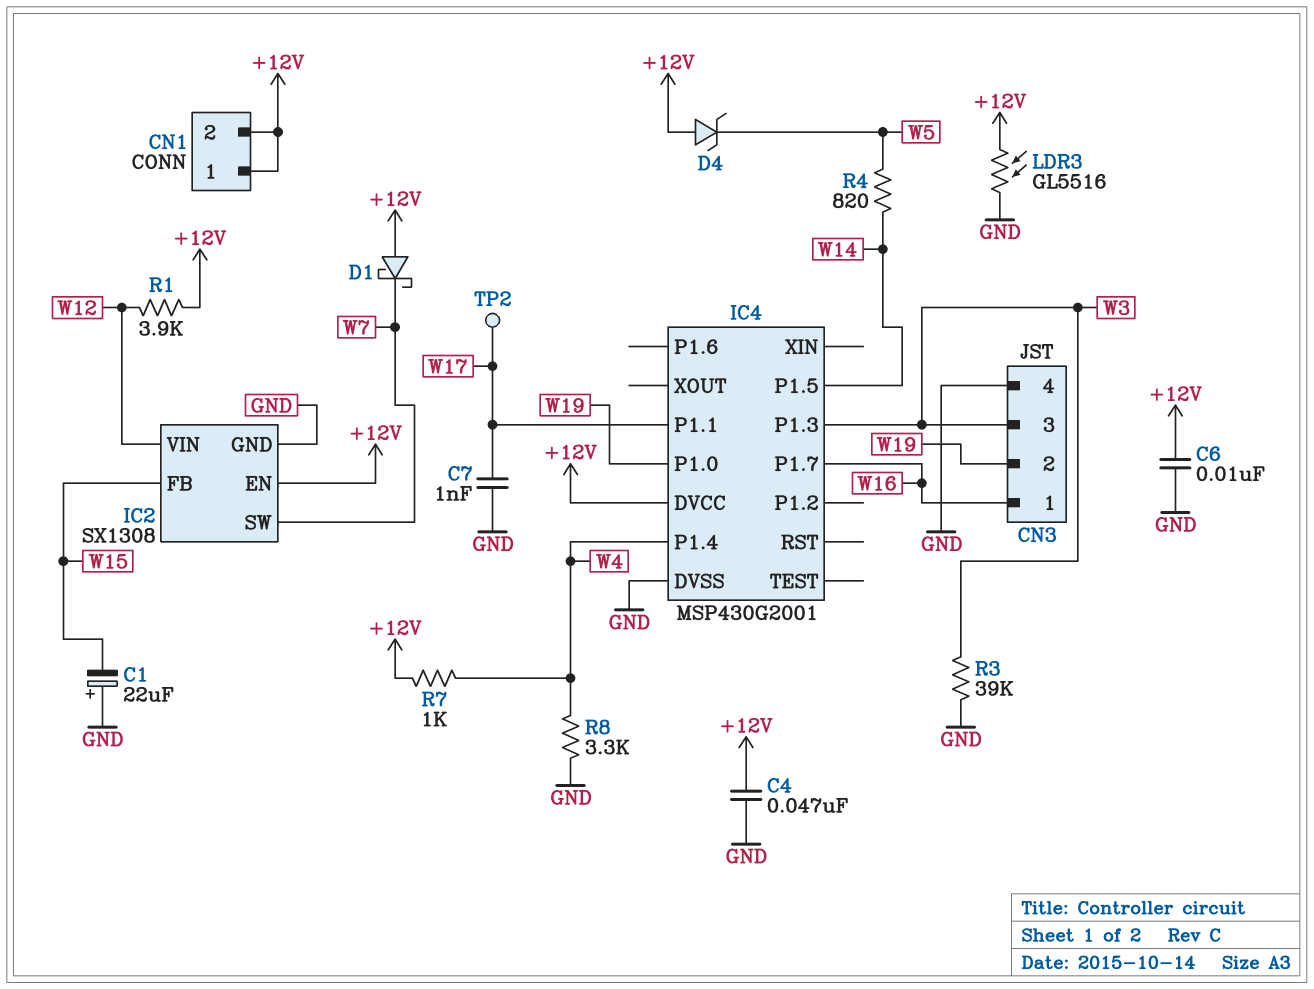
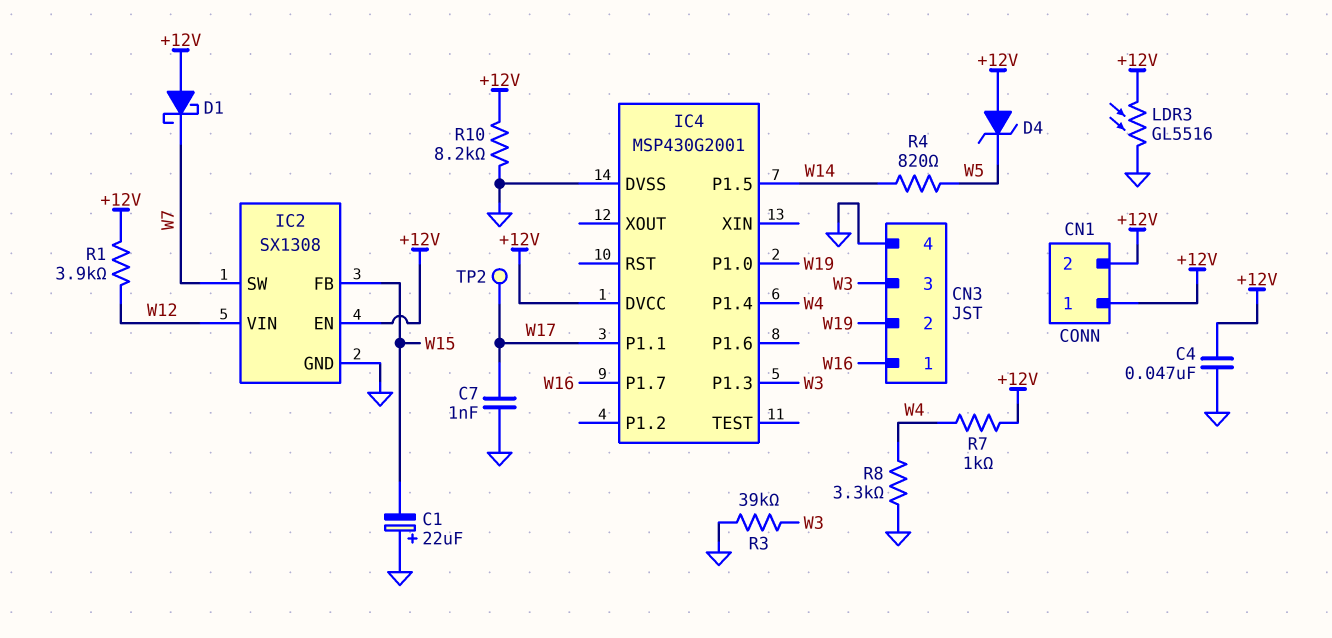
C6: 10nF (+12V, GND) -> none
R10: none -> 8.2k (+12V, GND)

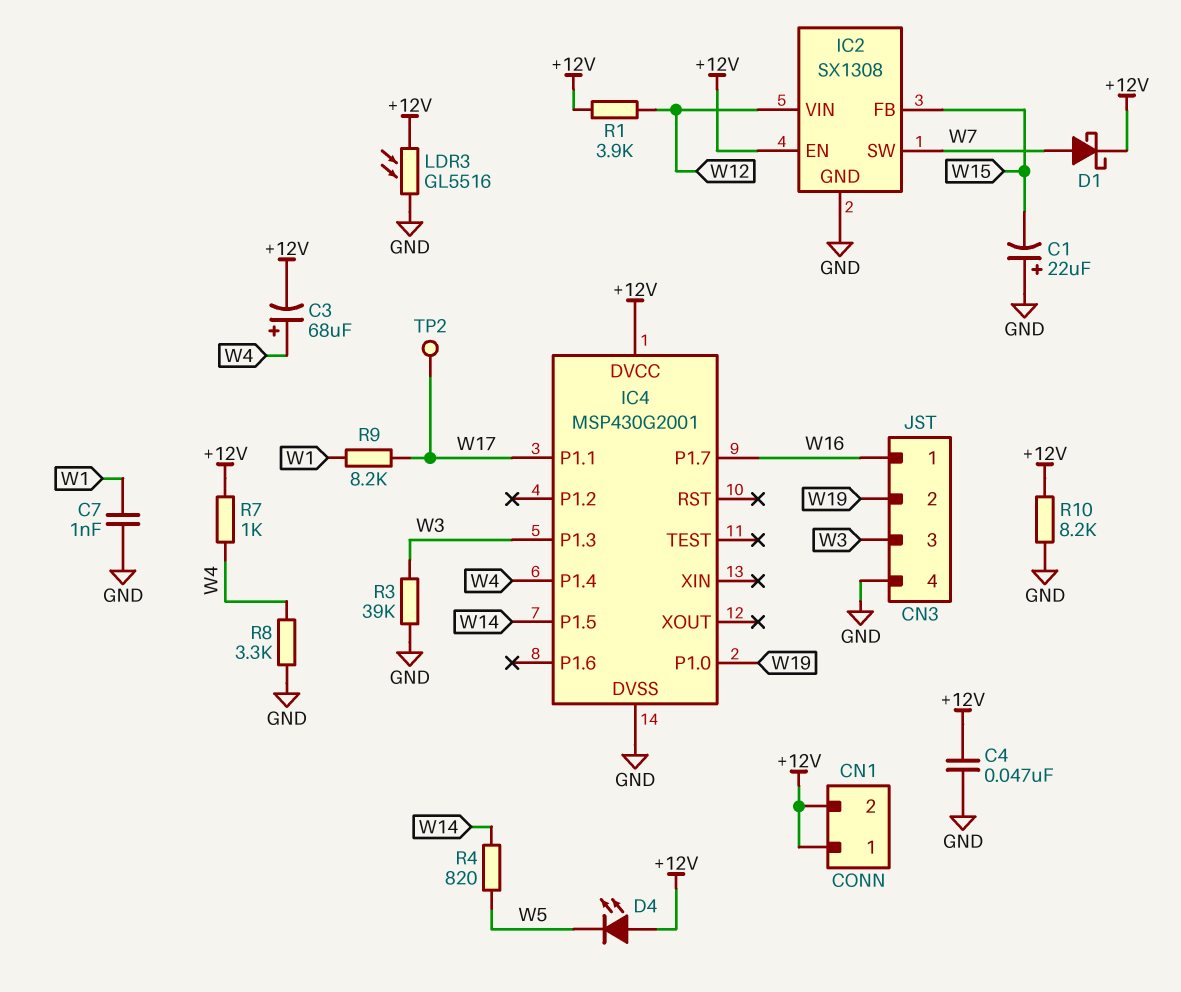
C3: none -> 68uF (plus W4, minus +12V)
C7: 1nF (GND, W17) -> 1nF (GND, W1)
D1: schottky (A +12V, K W7) -> schottky (A W7, K +12V)
D4: zener (A +12V, K W5) -> LED (A +12V, K W5)
R9: none -> 8.2k (W1, W17)

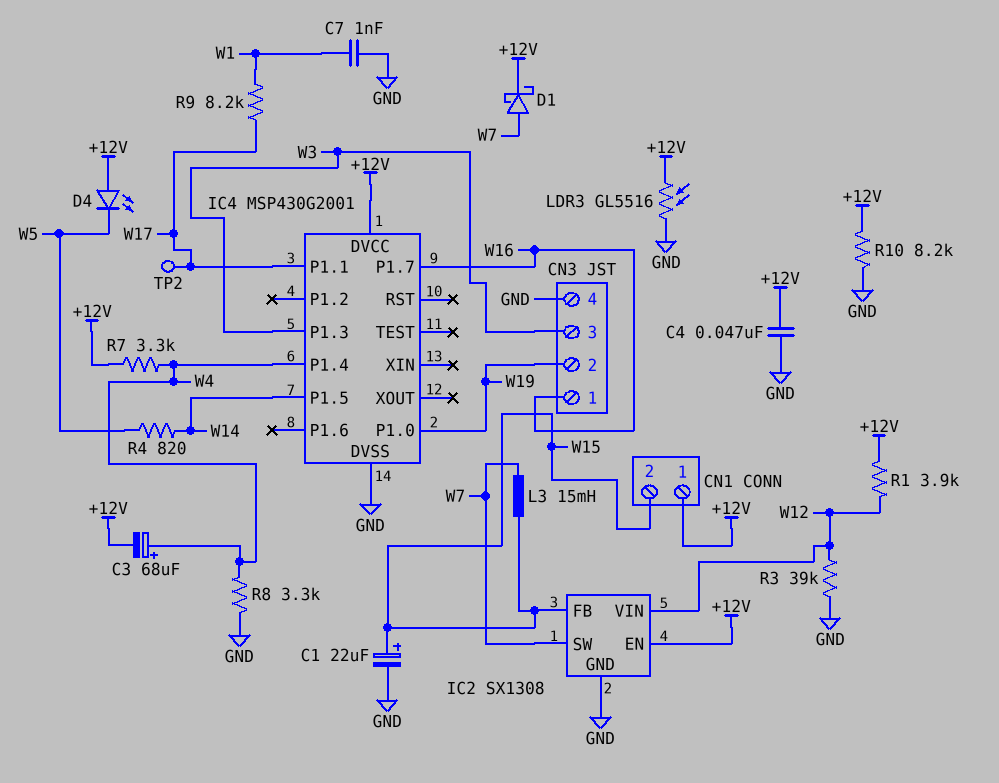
C1: 22uF (plus GND, minus W15) -> 22uF (plus W15, minus GND)
CN1 pin 2: +12V -> W15
L3: none -> 15mH (W7, W15)
R3: 39k (GND, W3) -> 39k (GND, W12)
R7: 1k (+12V, W4) -> 3.3k (+12V, W4)

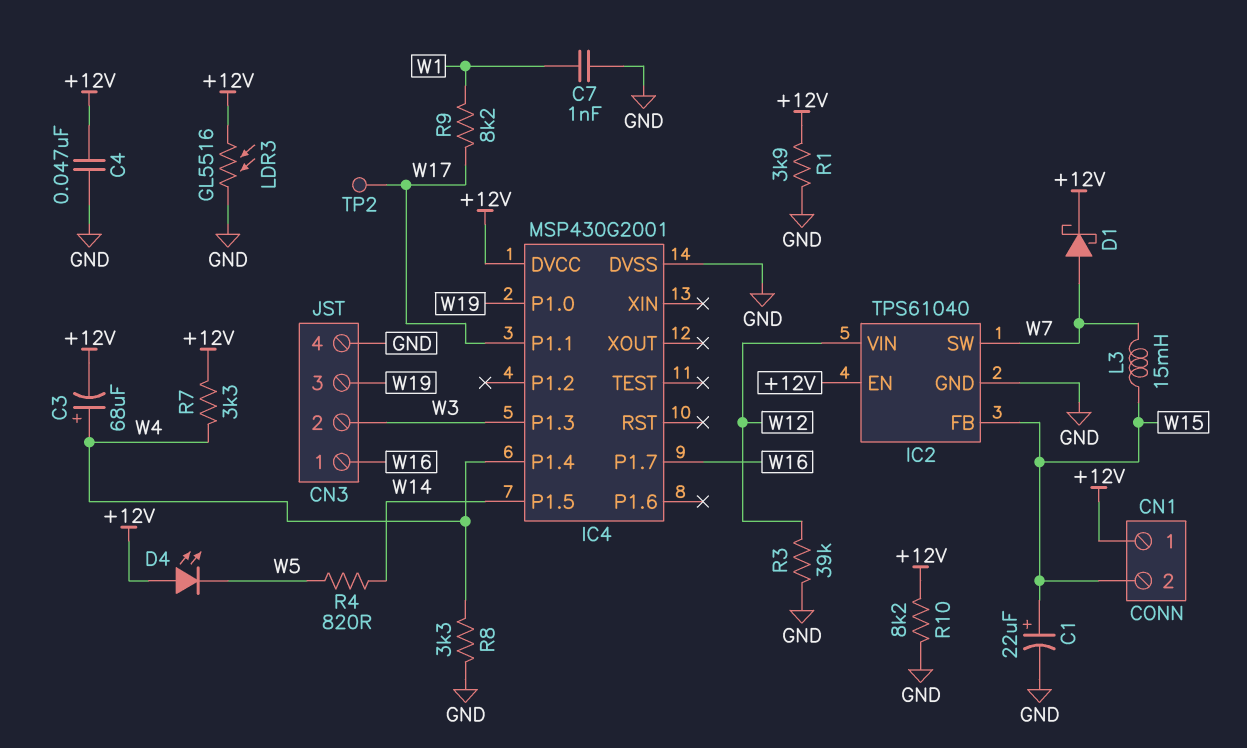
CN3 pin 2: W19 -> W3
CN3 pin 3: W3 -> W19
IC2: SX1308 -> TPS61040
R1: 3.9k (+12V, W12) -> 3.9k (+12V, GND)

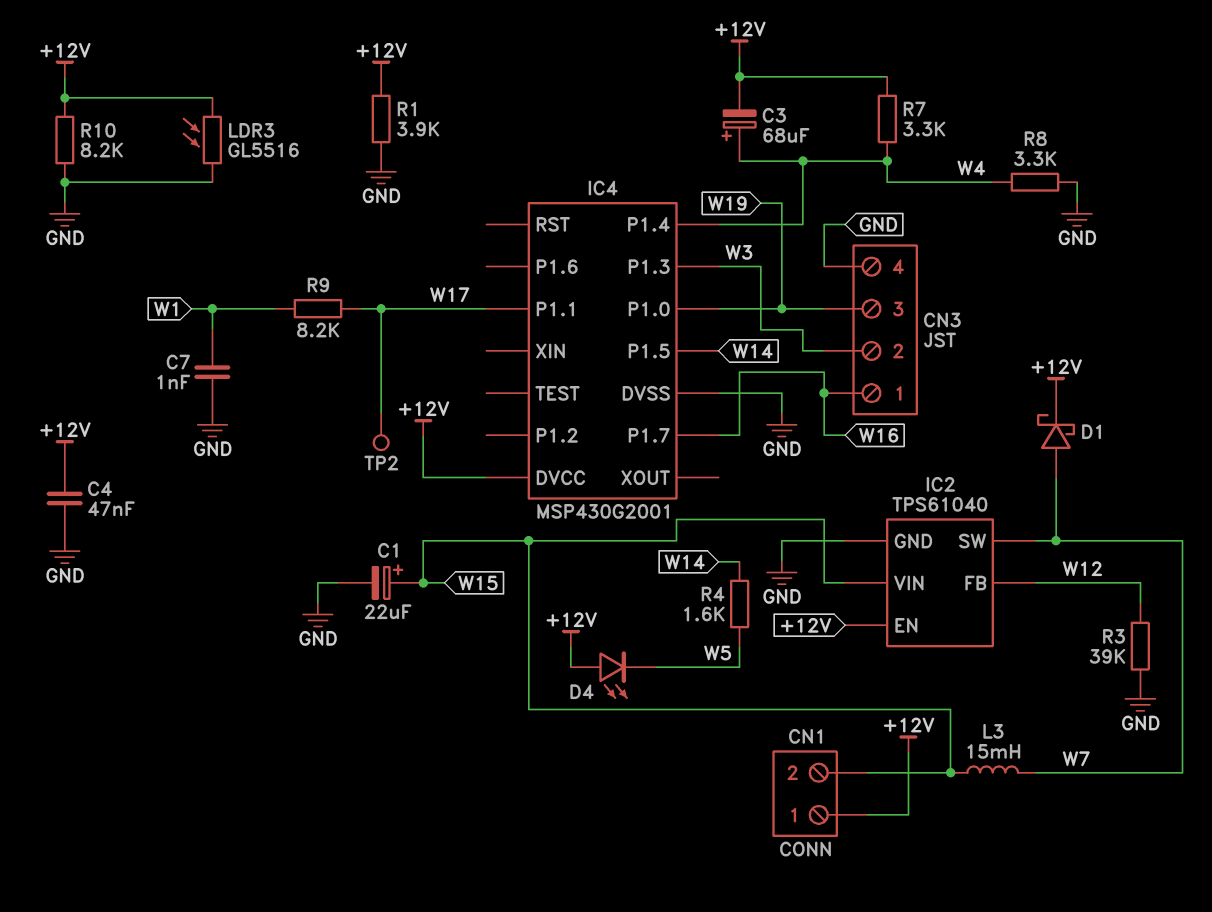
IC2 pin FB: W15 -> W12
IC2 pin VIN: W12 -> W15
R4: 820 (W5, W14) -> 1.6k (W5, W14)

